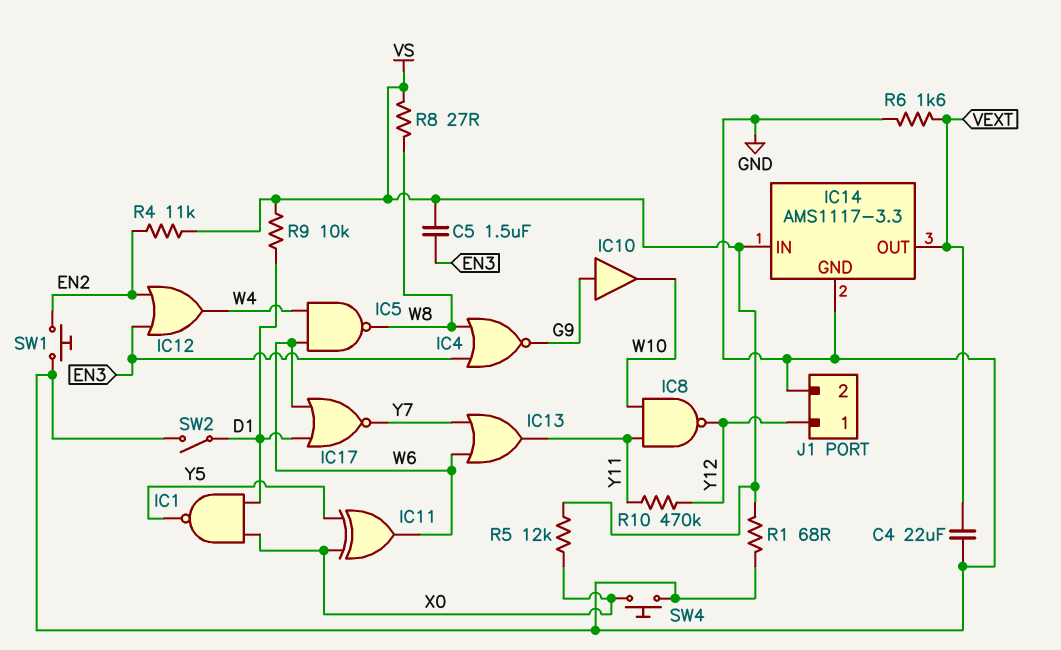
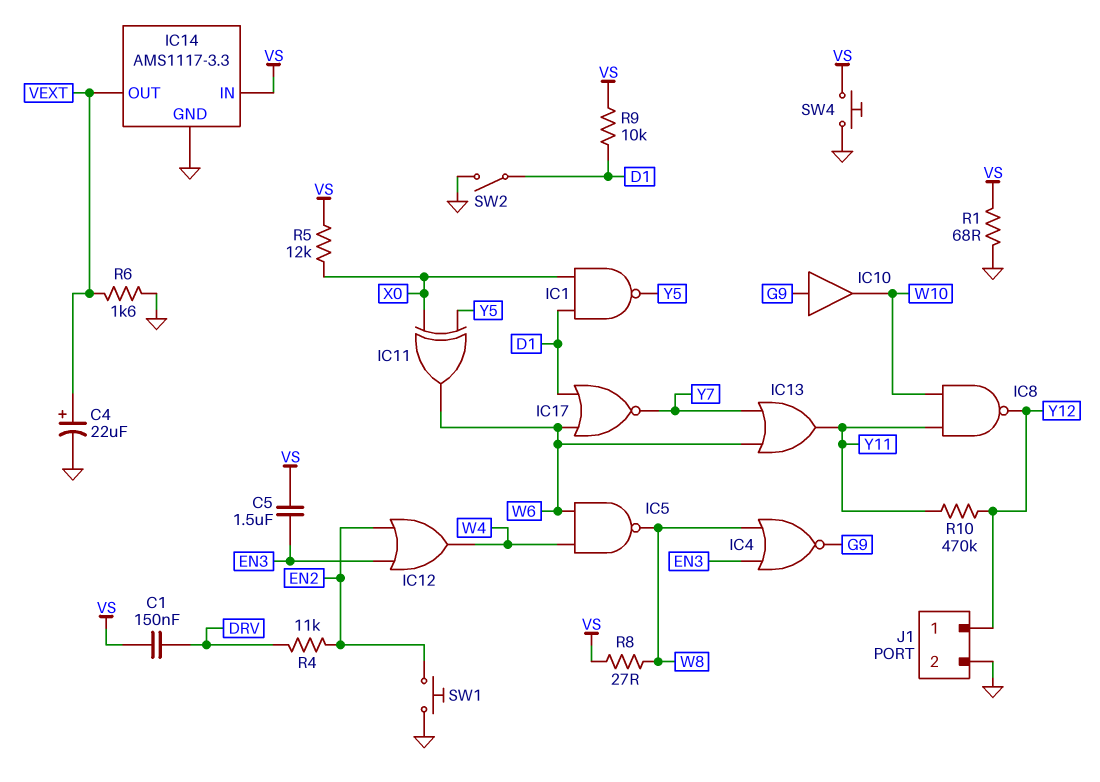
C1: none -> 150nF (DRV, VS)
C4: 22uF (GND, VEXT) -> 22uF (plus VEXT, minus GND)
R4: 11k (EN2, VS) -> 11k (DRV, EN2)
SW4: button (GND, X0) -> button (GND, VS)

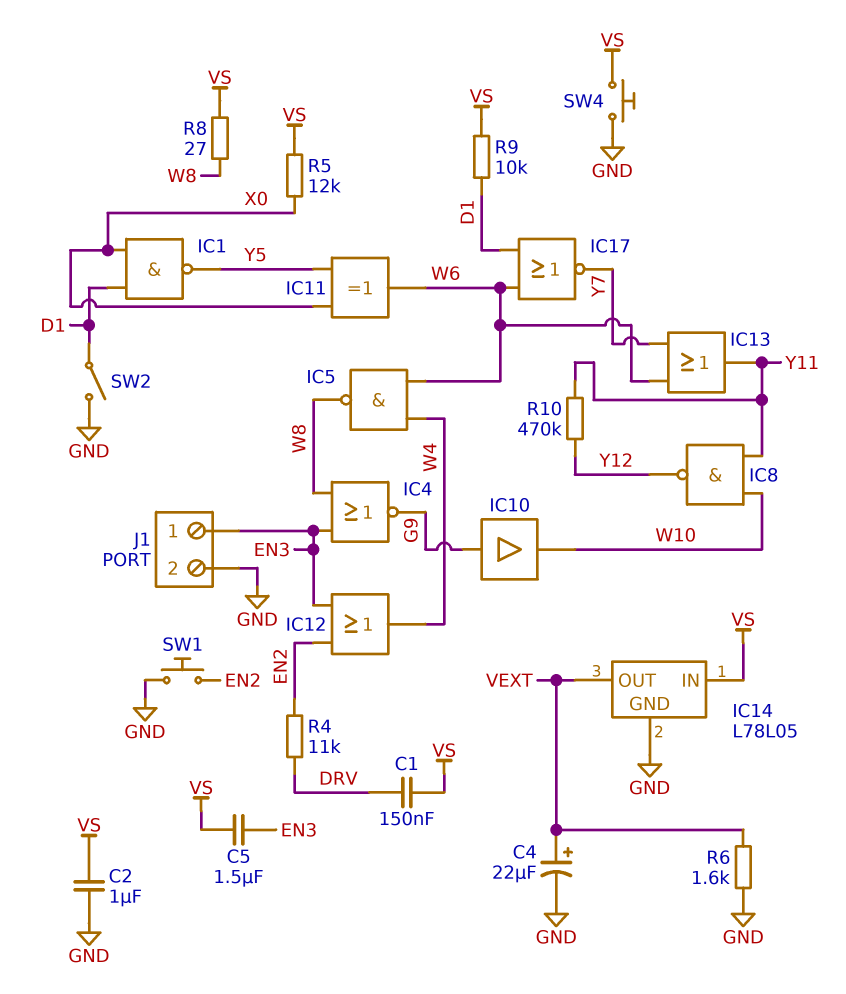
C2: none -> 1uF (GND, VS)
IC14: AMS1117-3.3 -> L78L05
J1 pin 1: Y12 -> EN3
R1: 68 (GND, VS) -> none

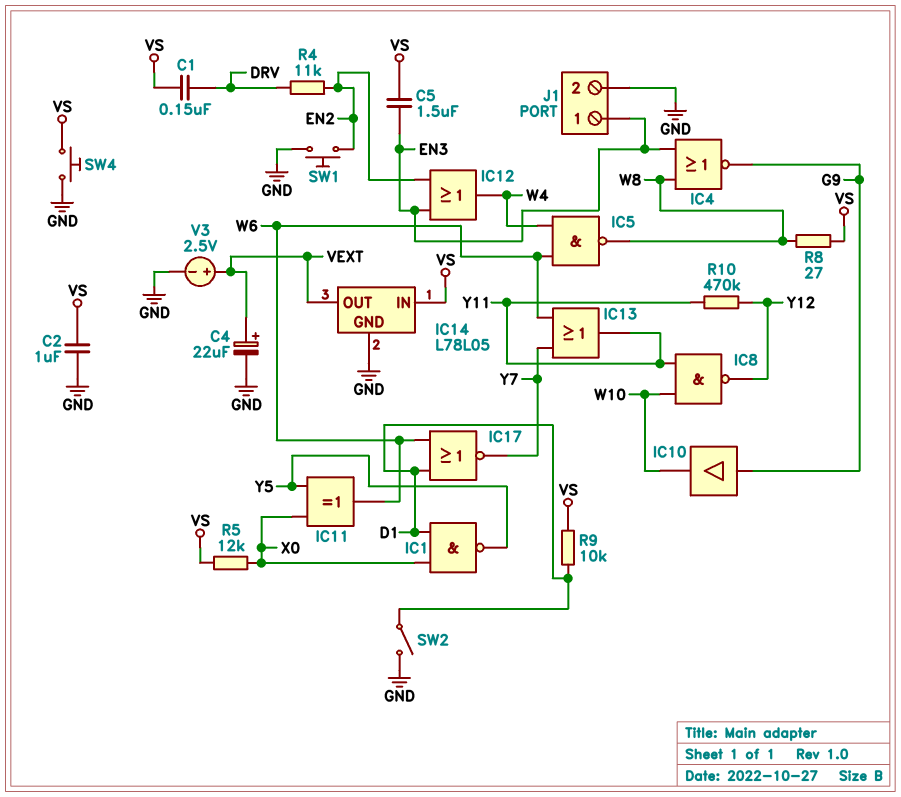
R6: 1.6k (GND, VEXT) -> none
V3: none -> 2.5V (plus VEXT, minus GND)

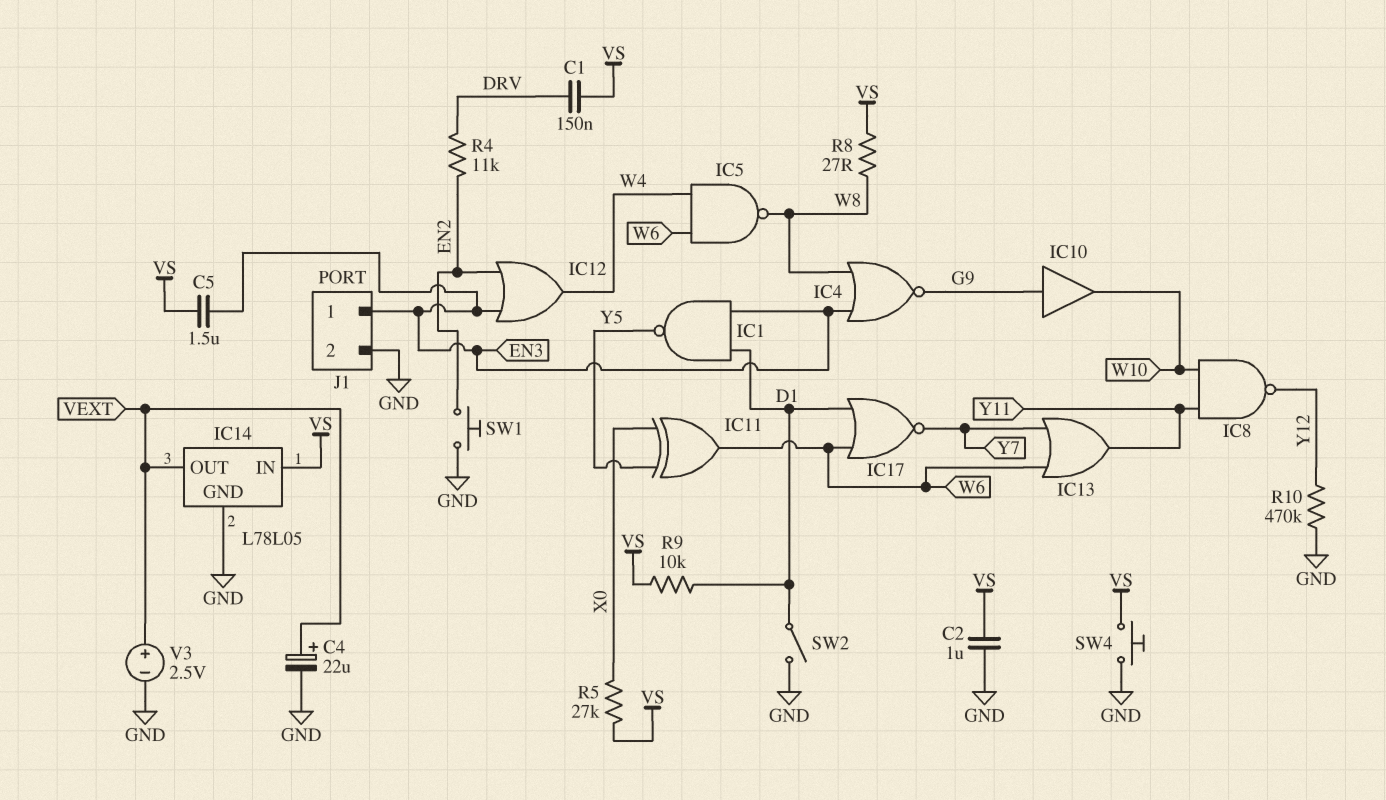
IC1: NAND (in D1, in X0, out Y5) -> NAND (in D1, in EN3, out Y5)
R5: 12k (VS, X0) -> 27k (VS, X0)
R10: 470k (Y11, Y12) -> 470k (GND, Y12)

